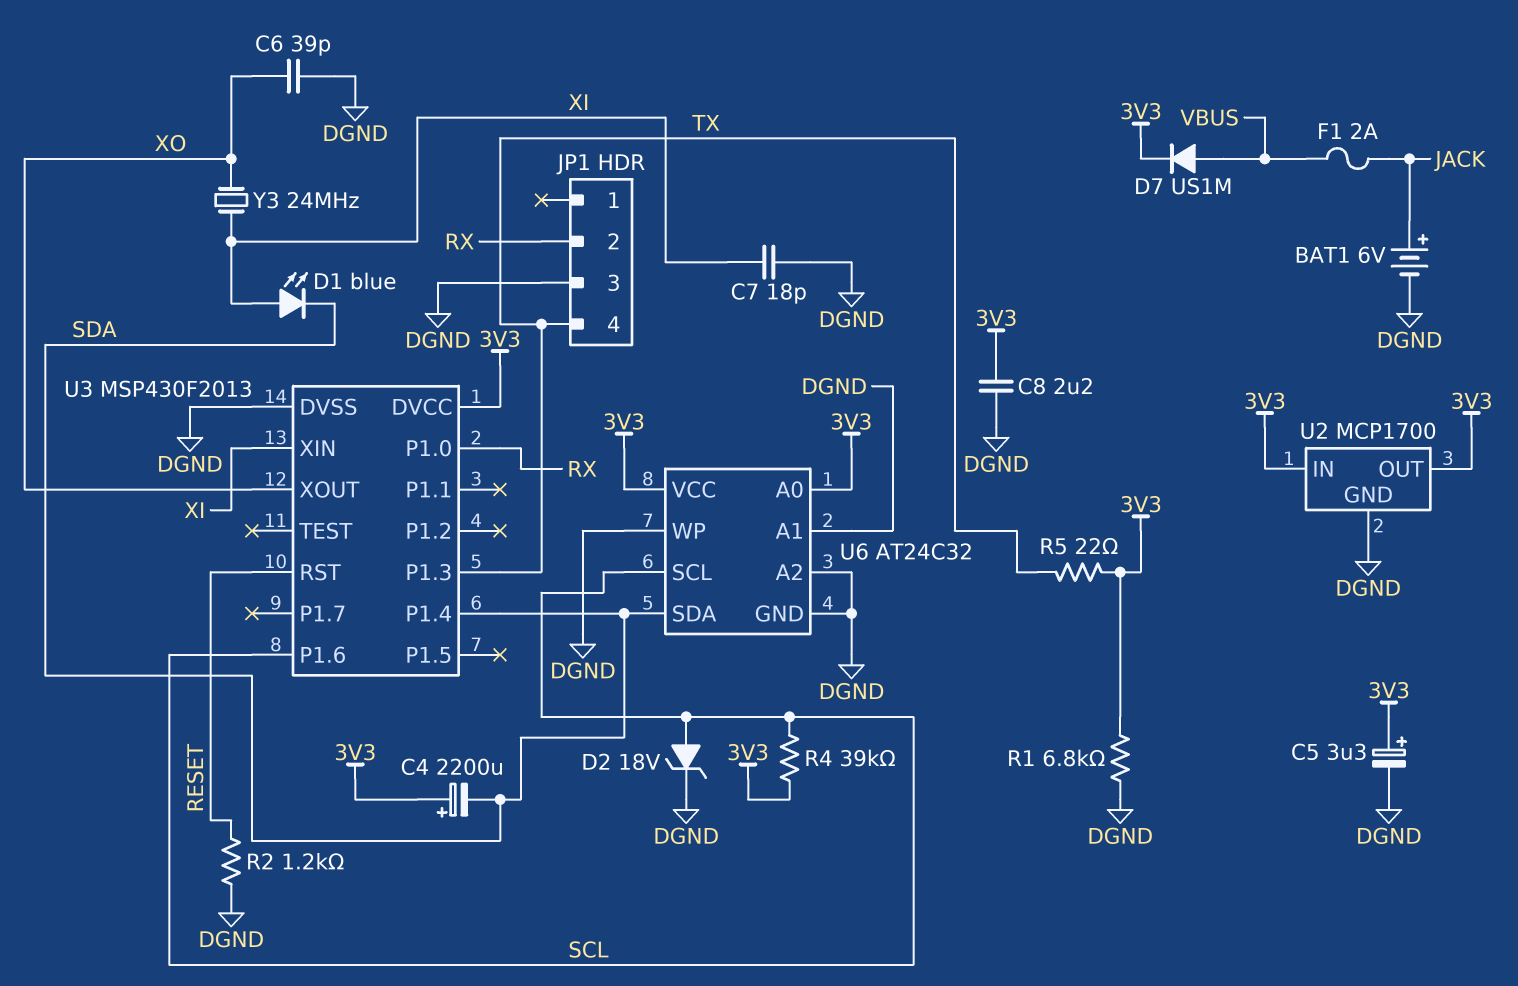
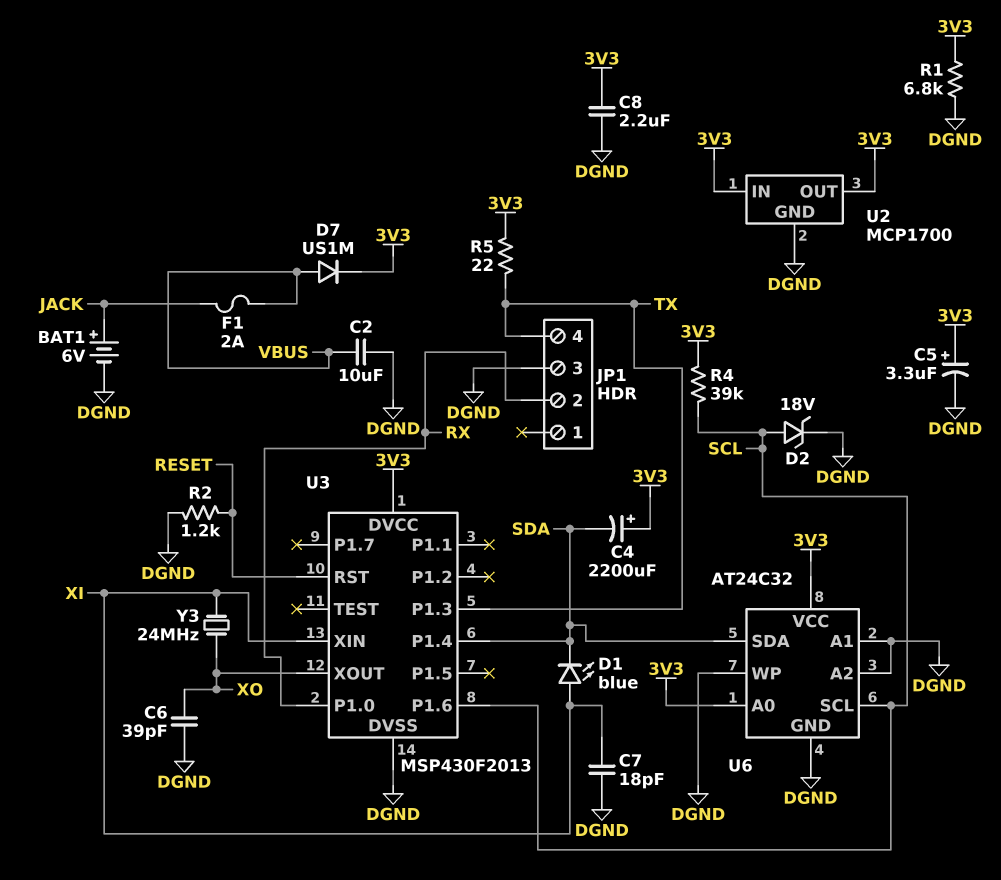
C2: none -> 10uF (DGND, VBUS)

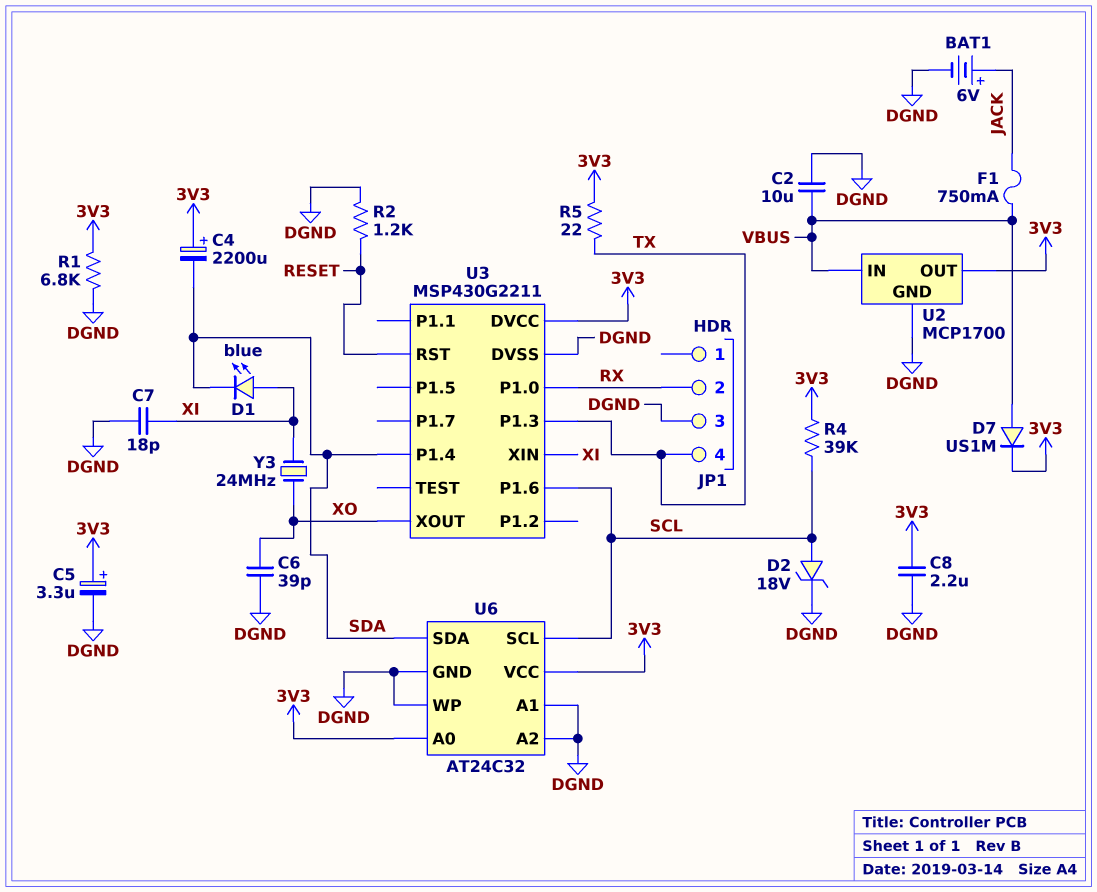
F1: 2A (JACK, VBUS) -> 750mA (JACK, VBUS)
U2 pin IN: 3V3 -> VBUS
U3: MSP430F2013 -> MSP430G2211

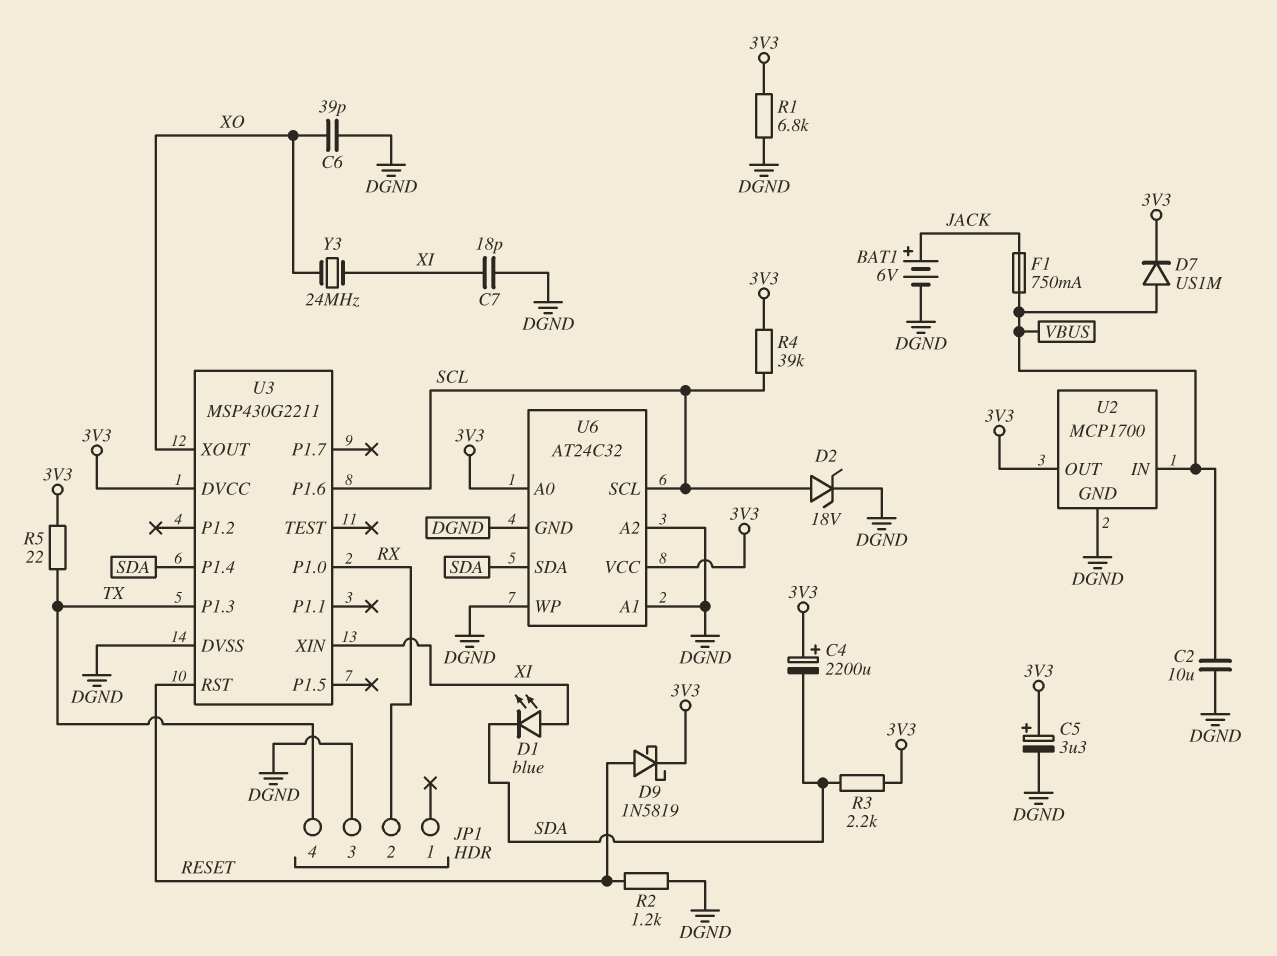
C8: 2.2uF (3V3, DGND) -> none
D9: none -> schottky 1N5819 (A RESET, K 3V3)
R3: none -> 2.2k (3V3, SDA)

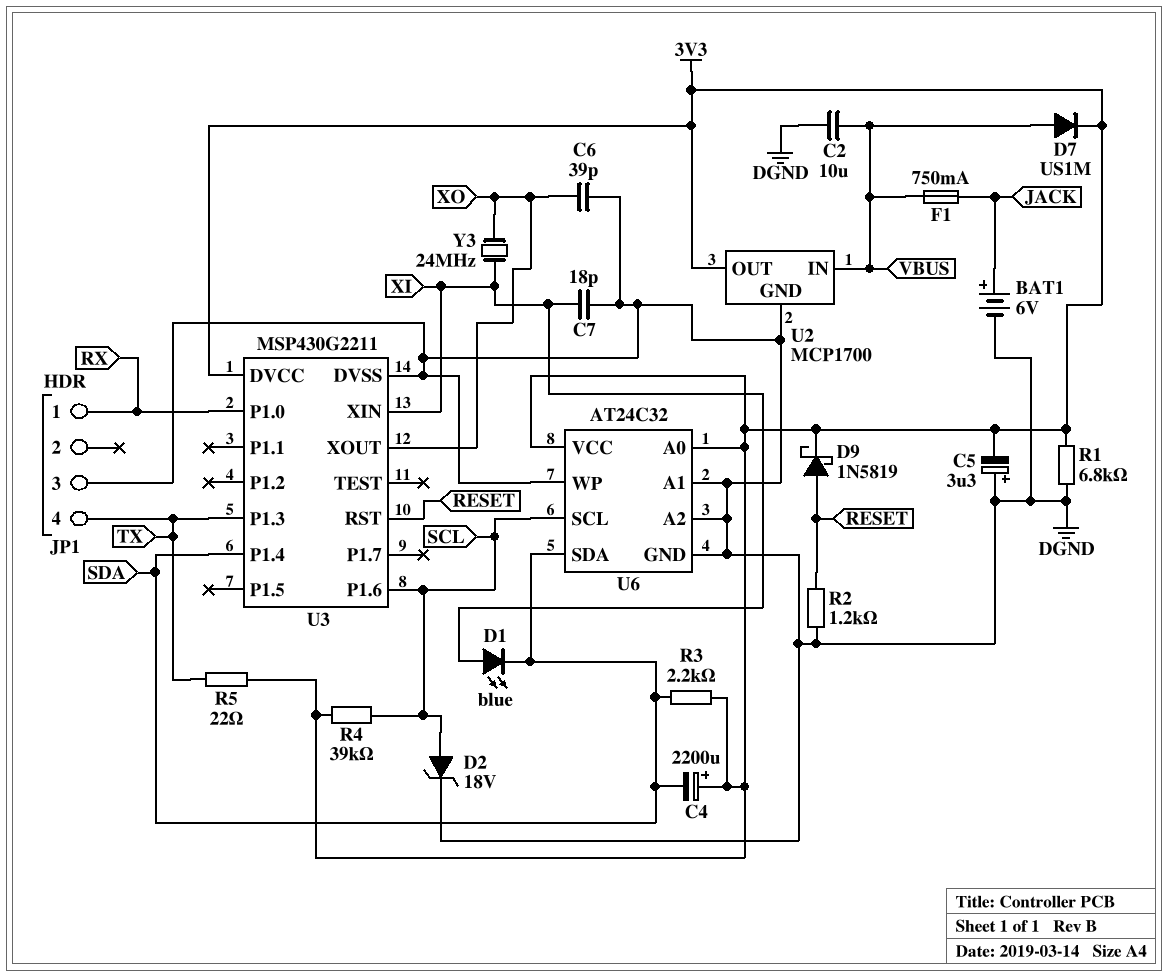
C5: 3.3uF (plus 3V3, minus DGND) -> 3.3uF (plus DGND, minus 3V3)
JP1 pin 1: none -> RX
JP1 pin 2: RX -> none

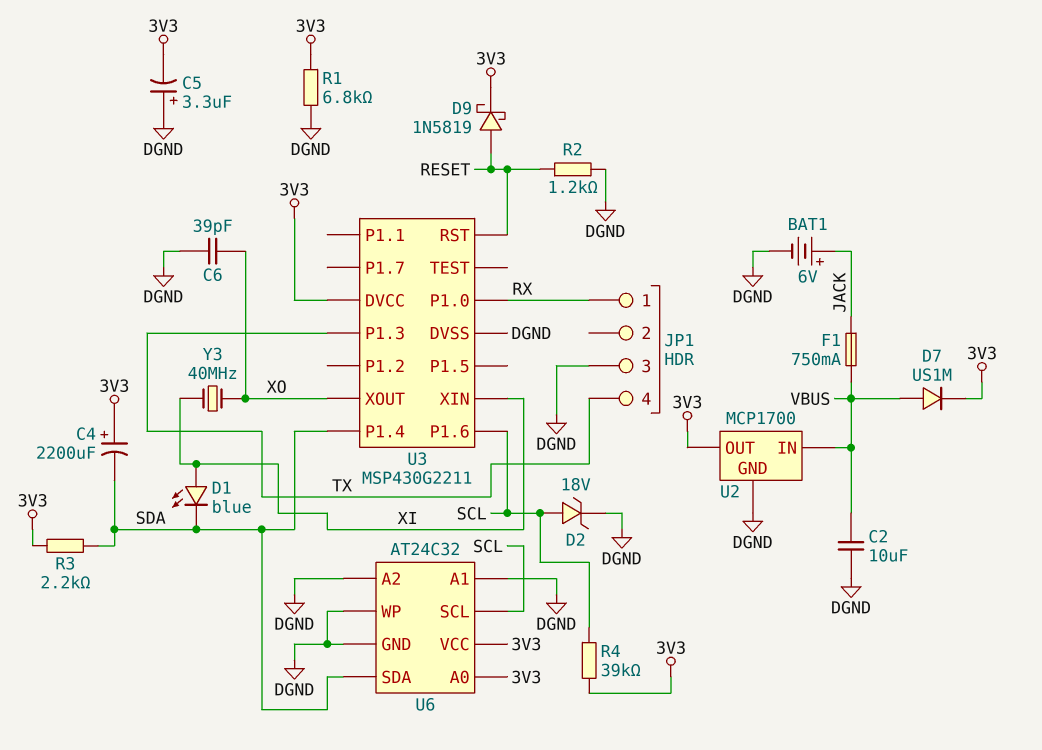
C7: 18pF (DGND, XI) -> none
R5: 22 (3V3, TX) -> none
Y3: 24MHz (XI, XO) -> 40MHz (XI, XO)

